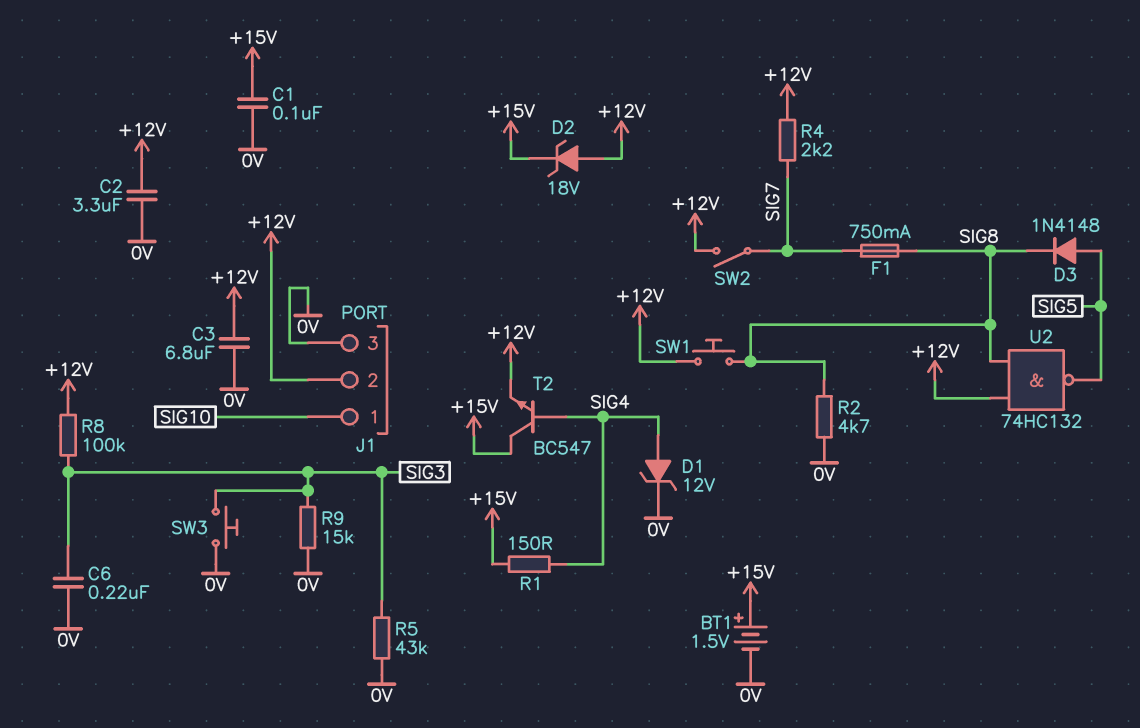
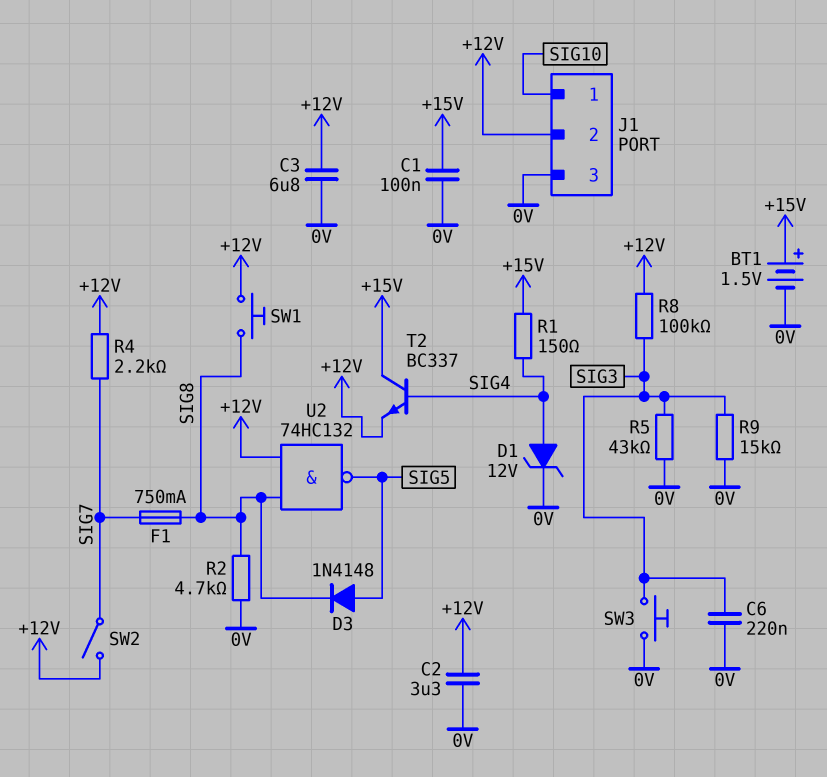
D2: zener 18V (A +12V, K +15V) -> none
T2: NPN BC547 (B SIG4, C +15V, E +12V) -> NPN BC337 (B SIG4, C +15V, E +12V)

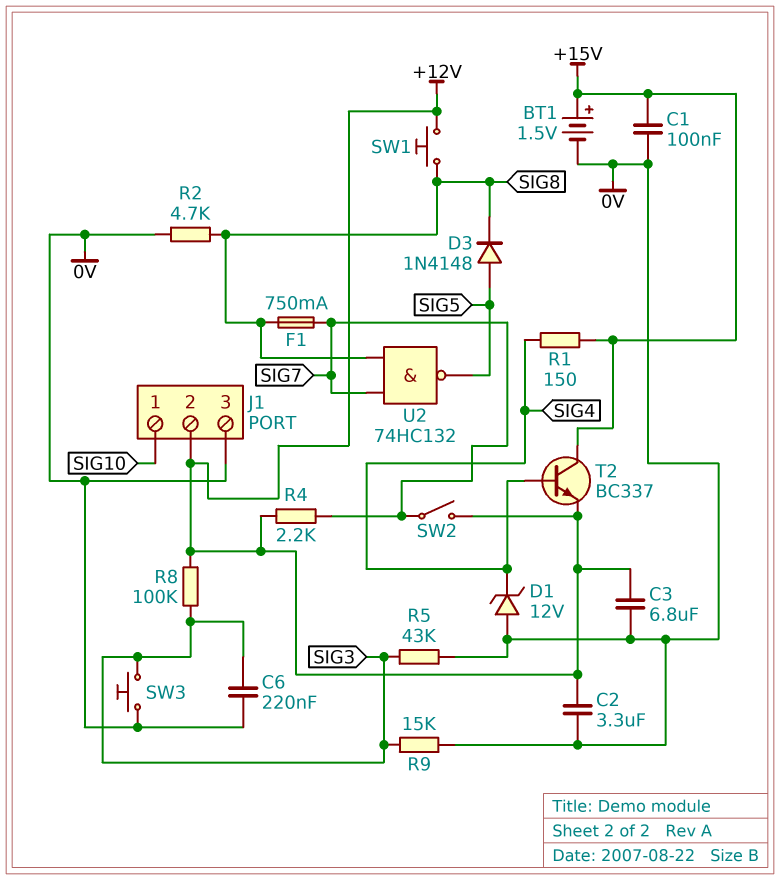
D1: zener 12V (A SIG4, K 0V) -> zener 12V (A 0V, K SIG4)
U2: NAND 74HC132 (in +12V, in SIG8, out SIG5) -> NAND 74HC132 (in SIG7, in SIG8, out SIG5)

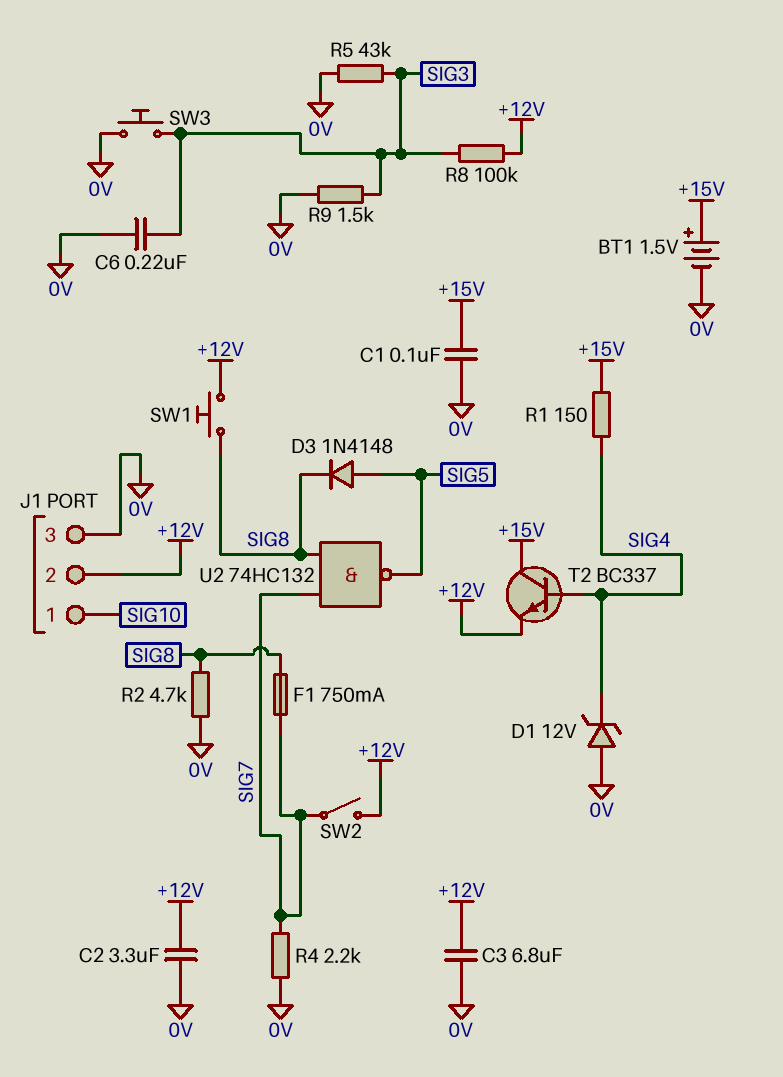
R4: 2.2k (+12V, SIG7) -> 2.2k (0V, SIG7)
R9: 15k (0V, SIG3) -> 1.5k (0V, SIG3)

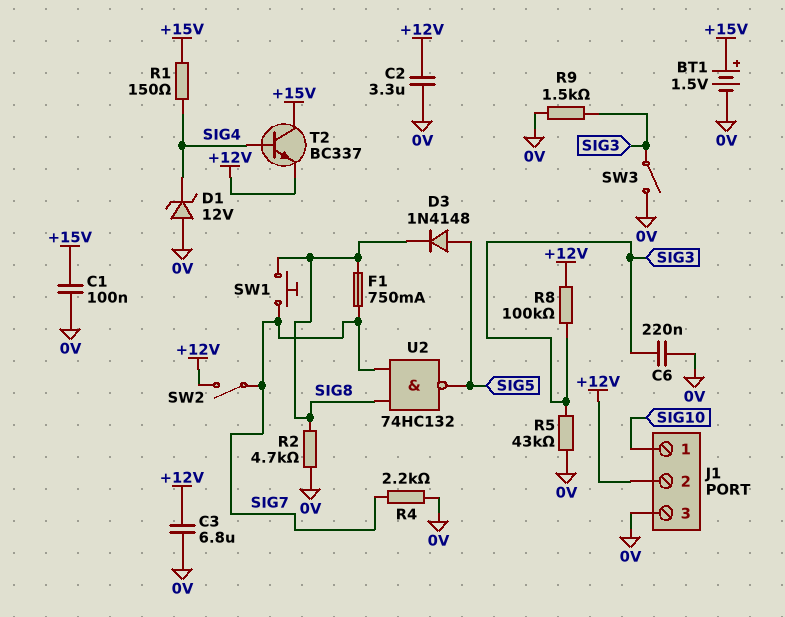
SW1: button (+12V, SIG8) -> button (SIG7, SIG8)
SW3: button (0V, SIG3) -> switch (0V, SIG3)

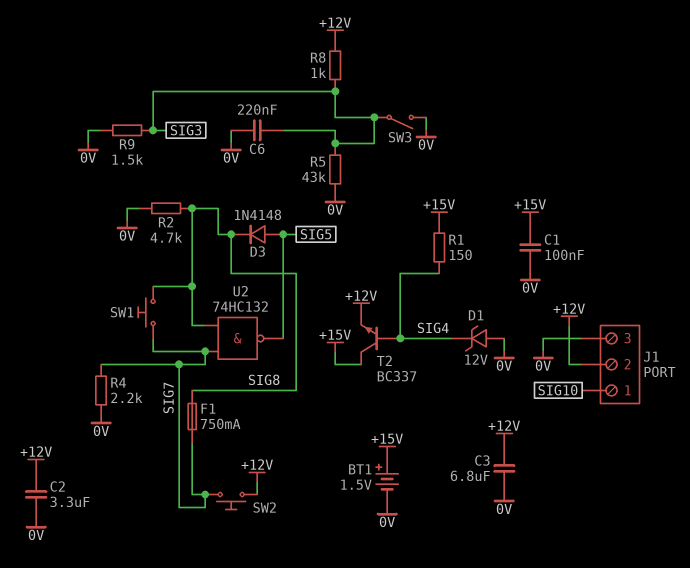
R8: 100k (+12V, SIG3) -> 1k (+12V, SIG3)
SW2: switch (+12V, SIG7) -> button (+12V, SIG7)

